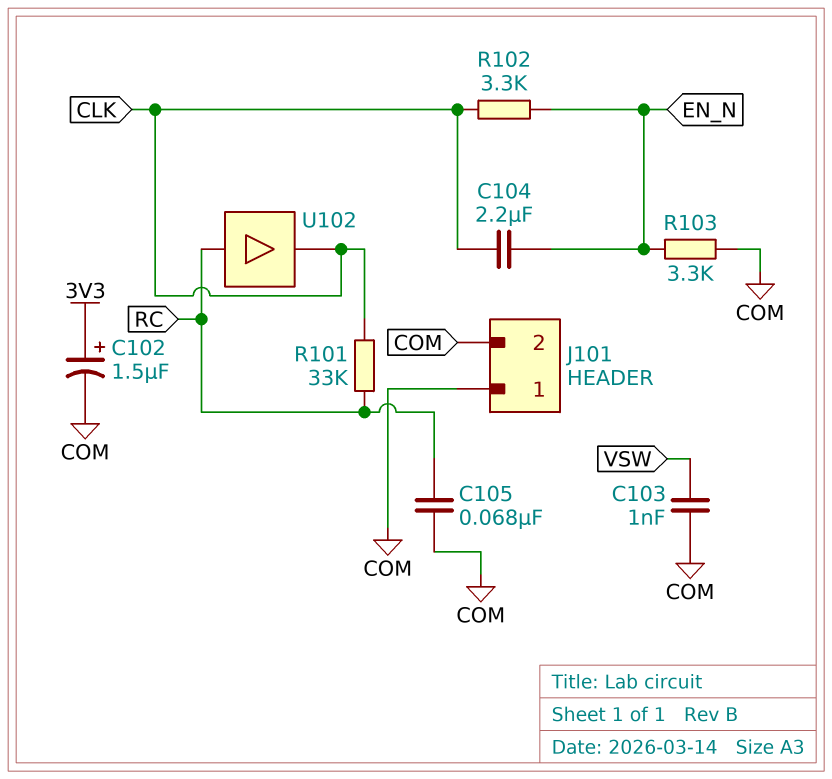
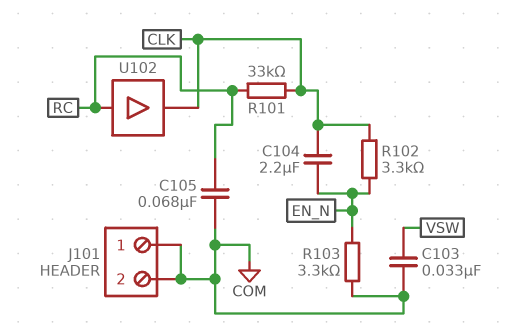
C102: 1.5uF (plus 3V3, minus COM) -> none
C103: 1nF (COM, VSW) -> 33nF (COM, VSW)

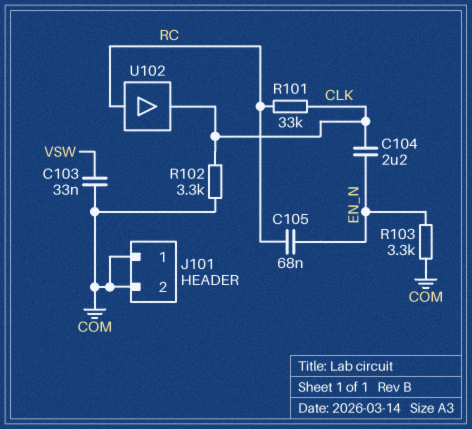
C105: 68nF (COM, RC) -> 68nF (EN_N, RC)
R102: 3.3k (CLK, EN_N) -> 3.3k (CLK, COM)

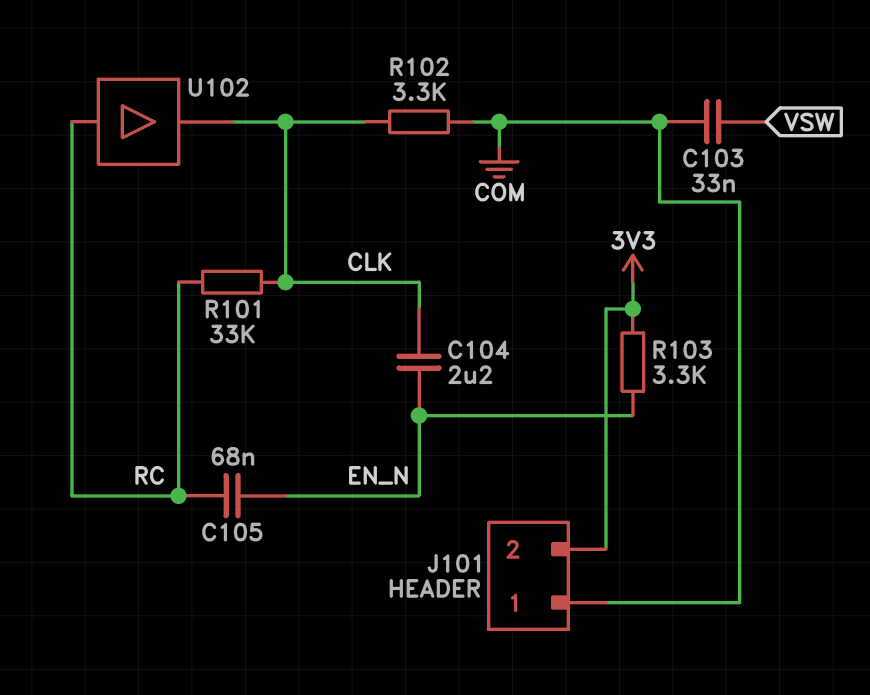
J101 pin 2: COM -> 3V3
R103: 3.3k (COM, EN_N) -> 3.3k (3V3, EN_N)

